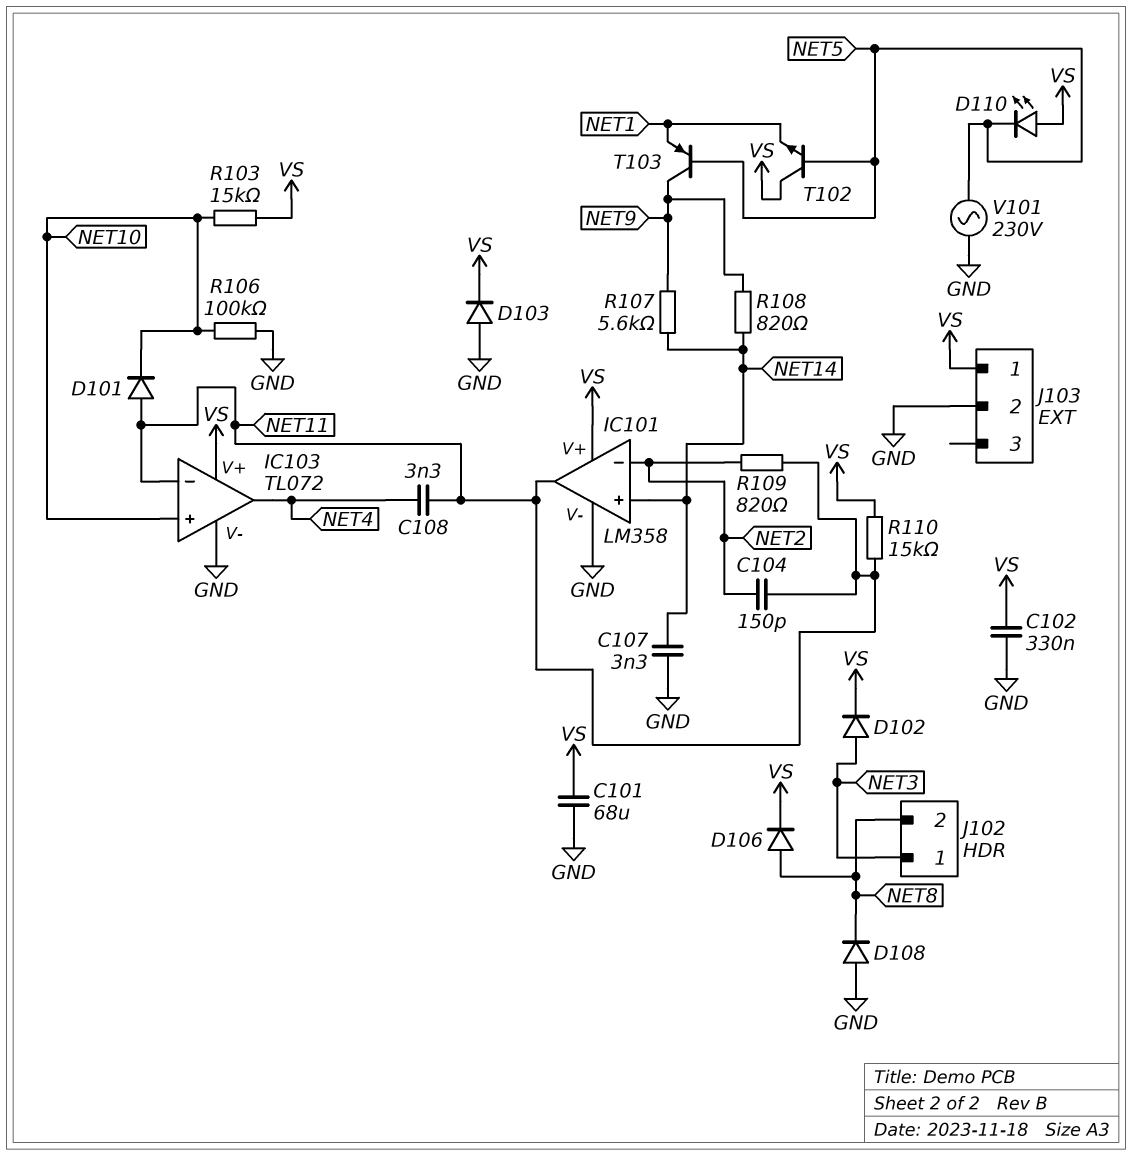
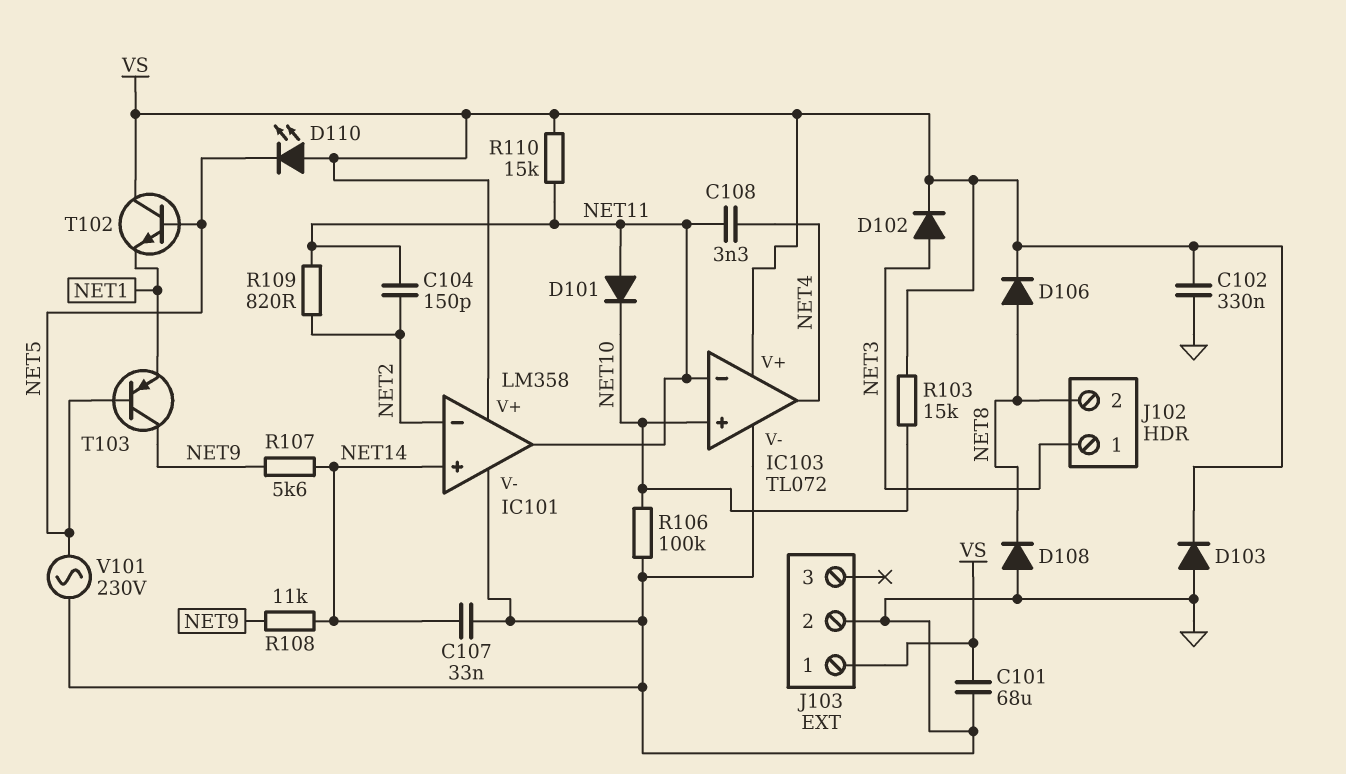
C107: 3.3nF (GND, NET14) -> 33nF (GND, NET14)
R108: 820 (NET9, NET14) -> 11k (NET9, NET14)

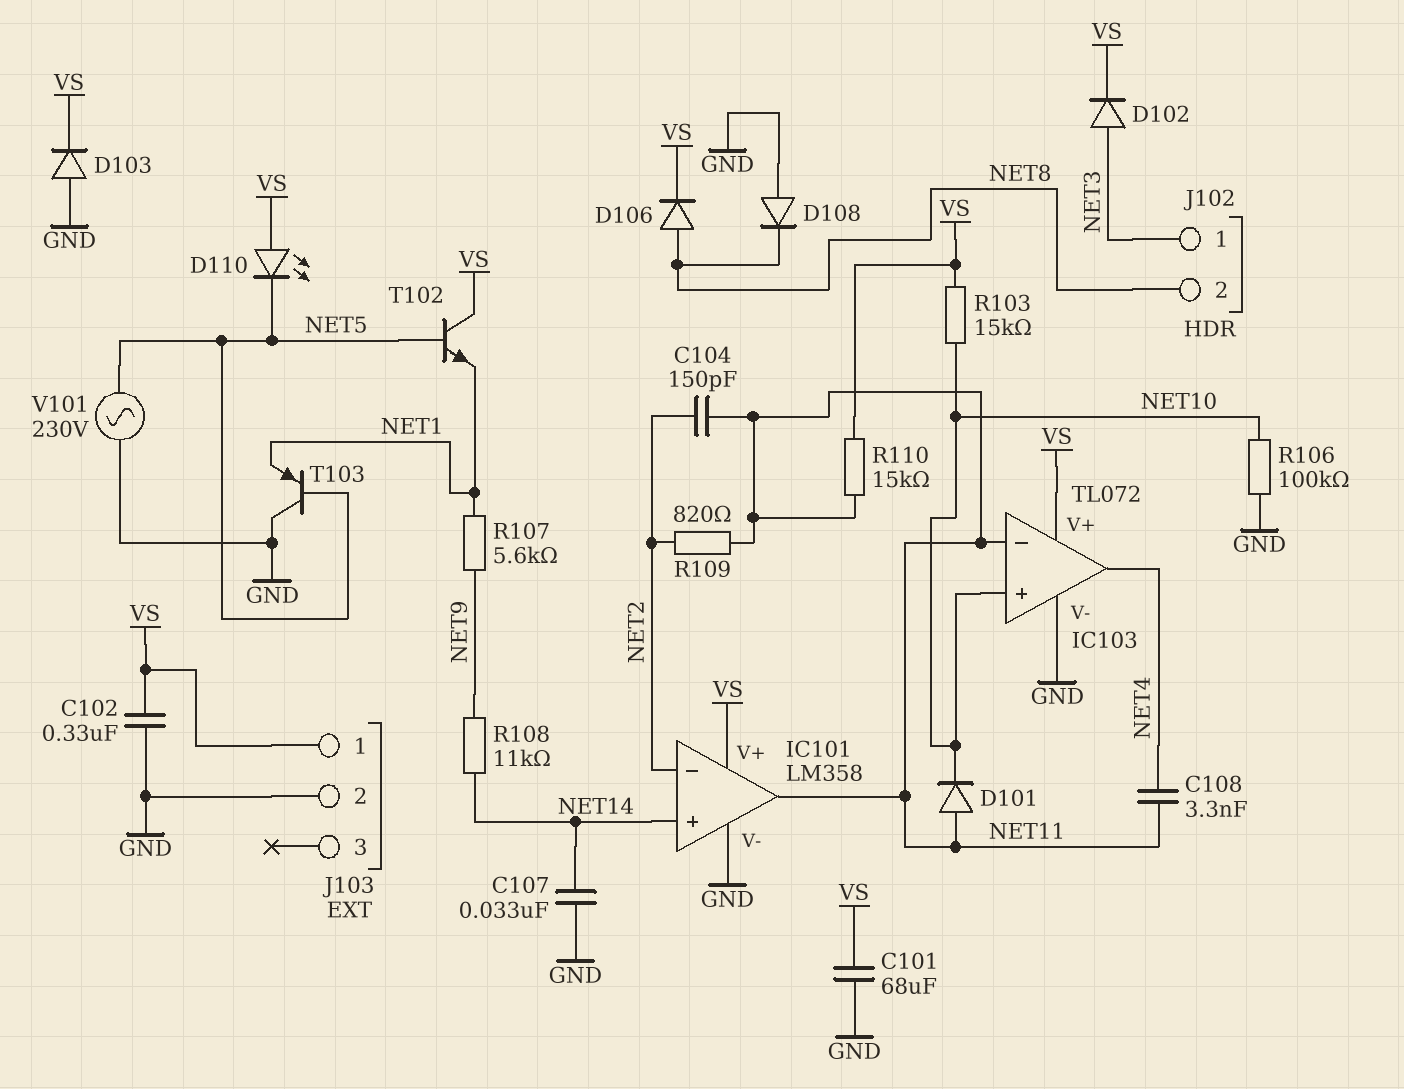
R107: 5.6k (NET9, NET14) -> 5.6k (NET1, NET9)
T103: PNP (B NET5, C NET9, E NET1) -> PNP (B NET5, C GND, E NET1)

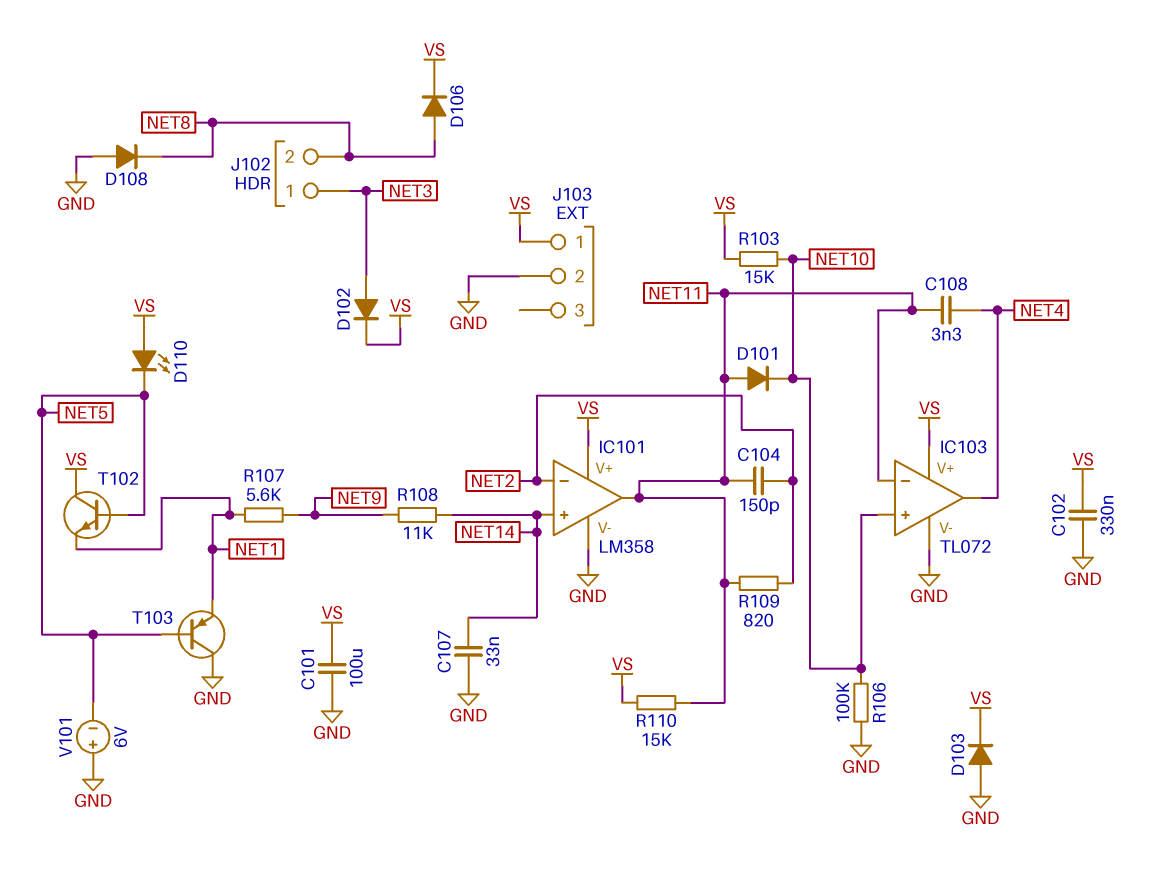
C101: 68uF (GND, VS) -> 100uF (GND, VS)
V101: AC 230V (GND, NET5) -> 6V (plus GND, minus NET5)

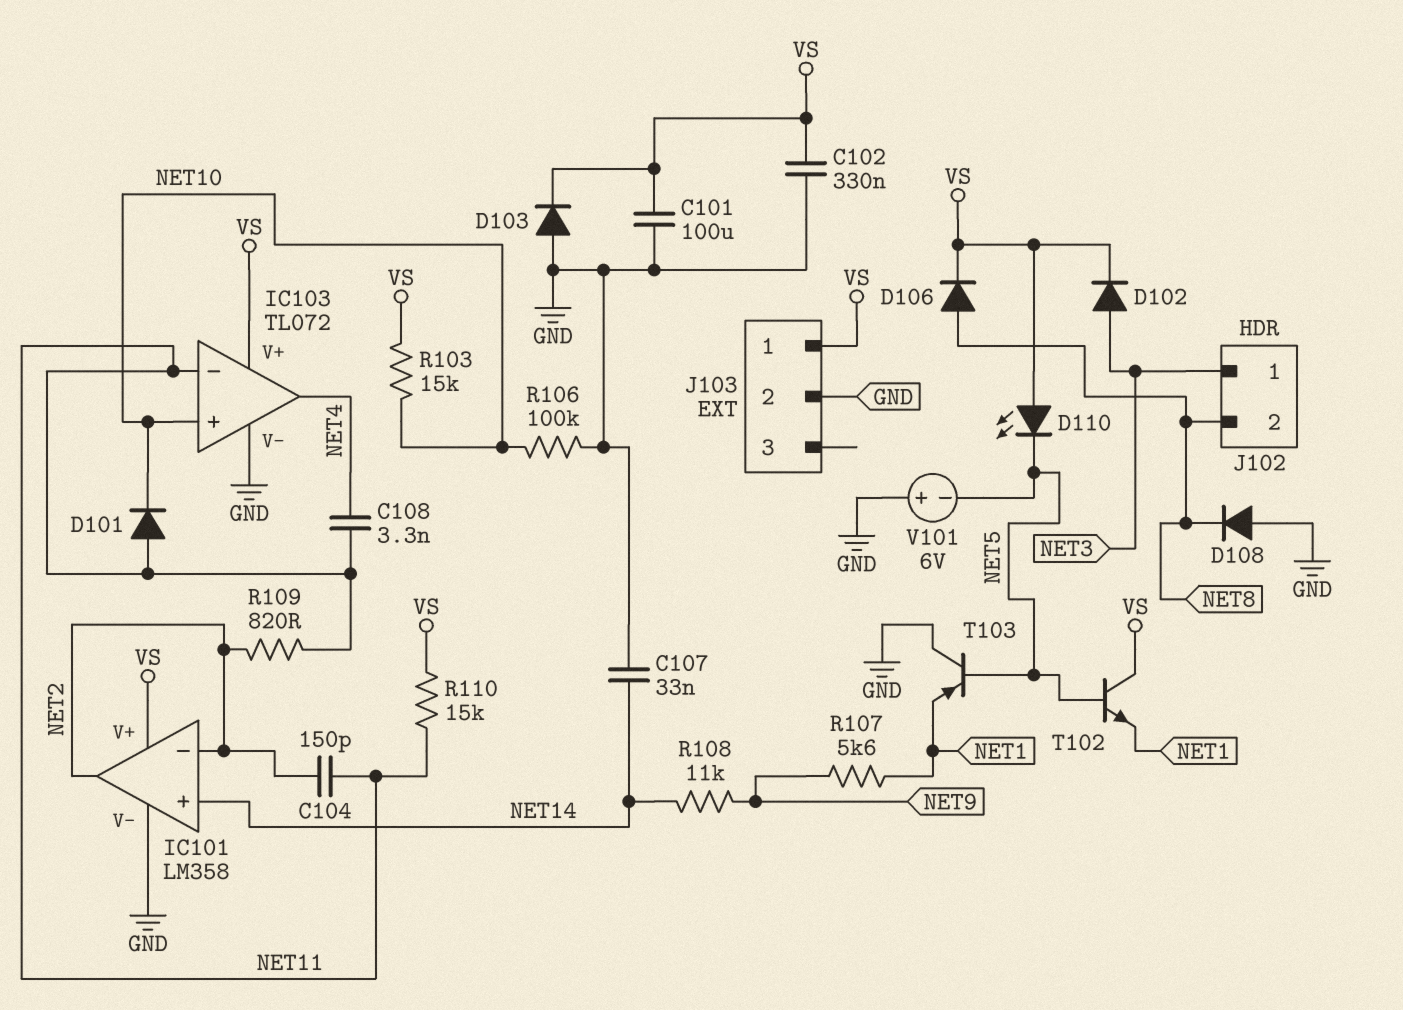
IC101 pin out: NET11 -> NET2

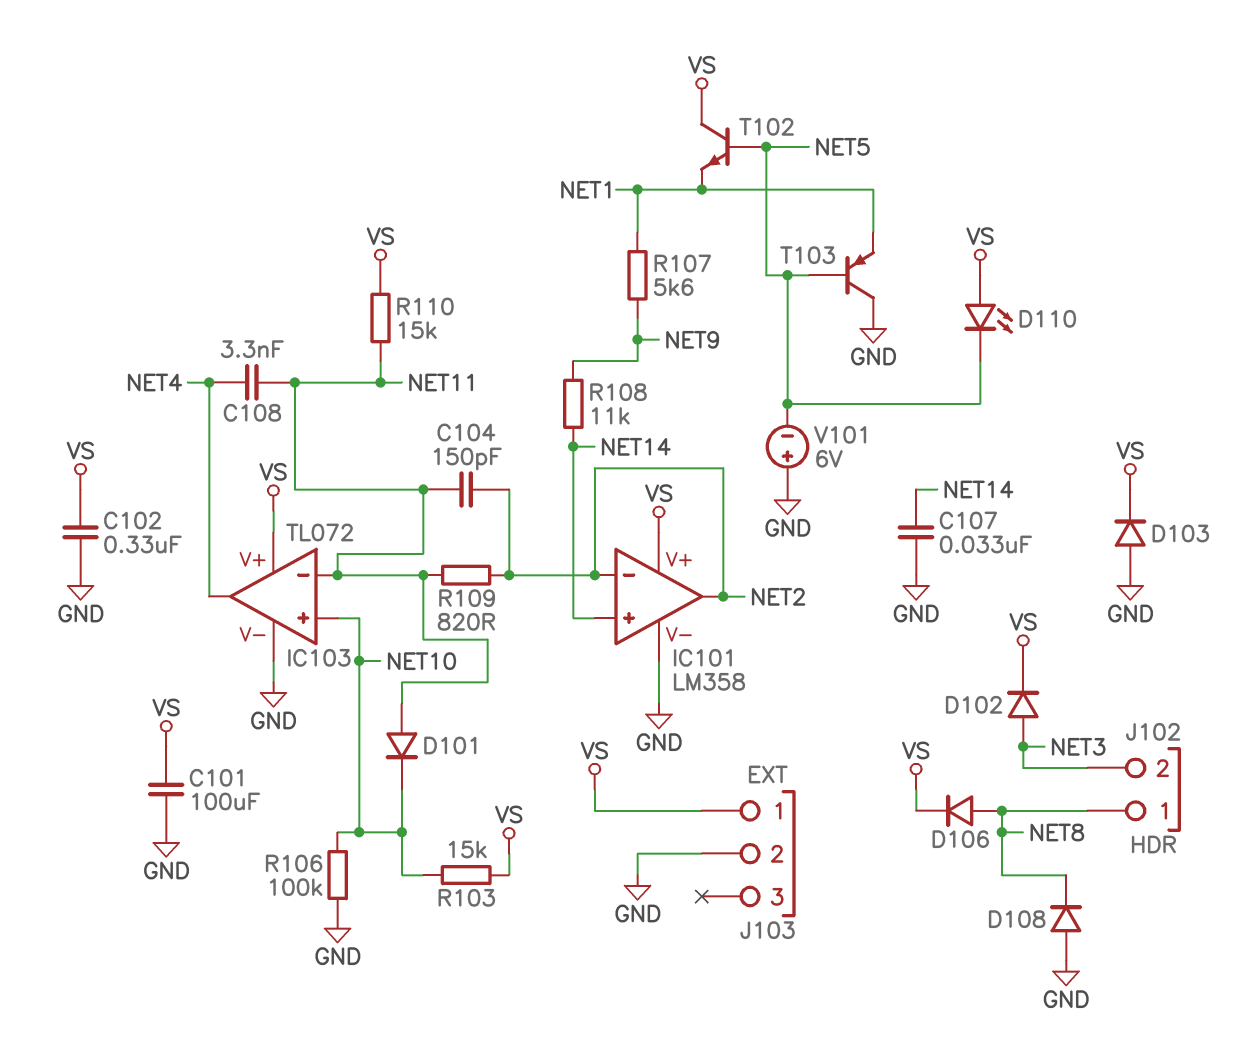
J102 pin 1: NET3 -> NET8
J102 pin 2: NET8 -> NET3

